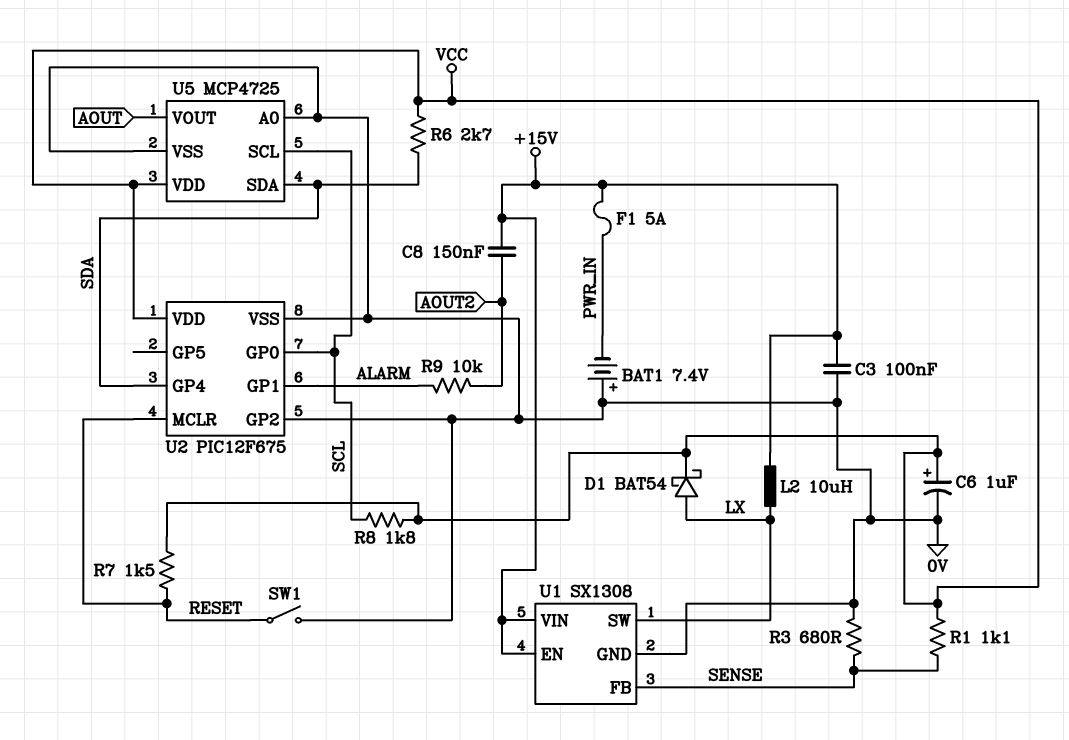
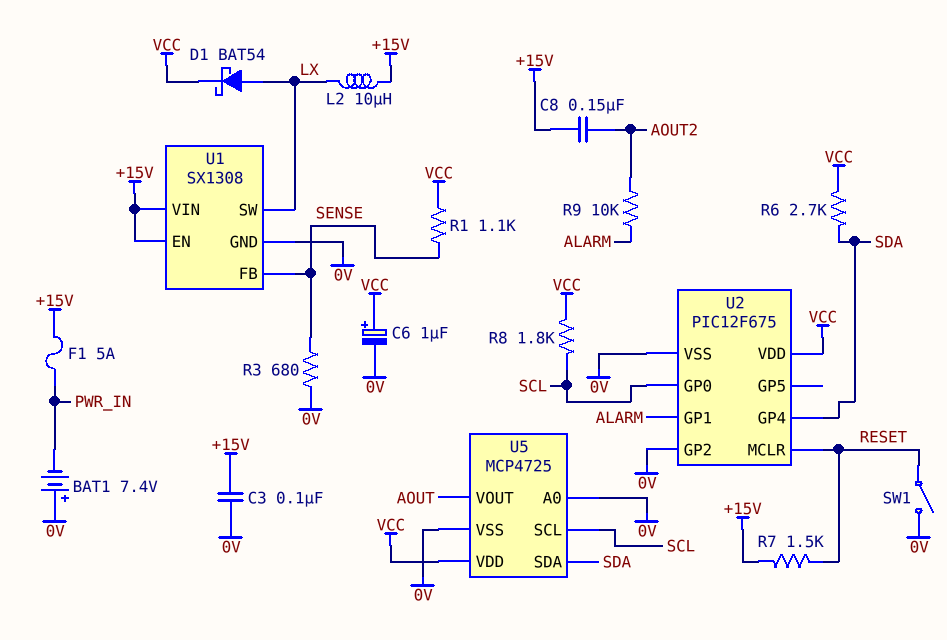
R7: 1.5k (RESET, VCC) -> 1.5k (+15V, RESET)

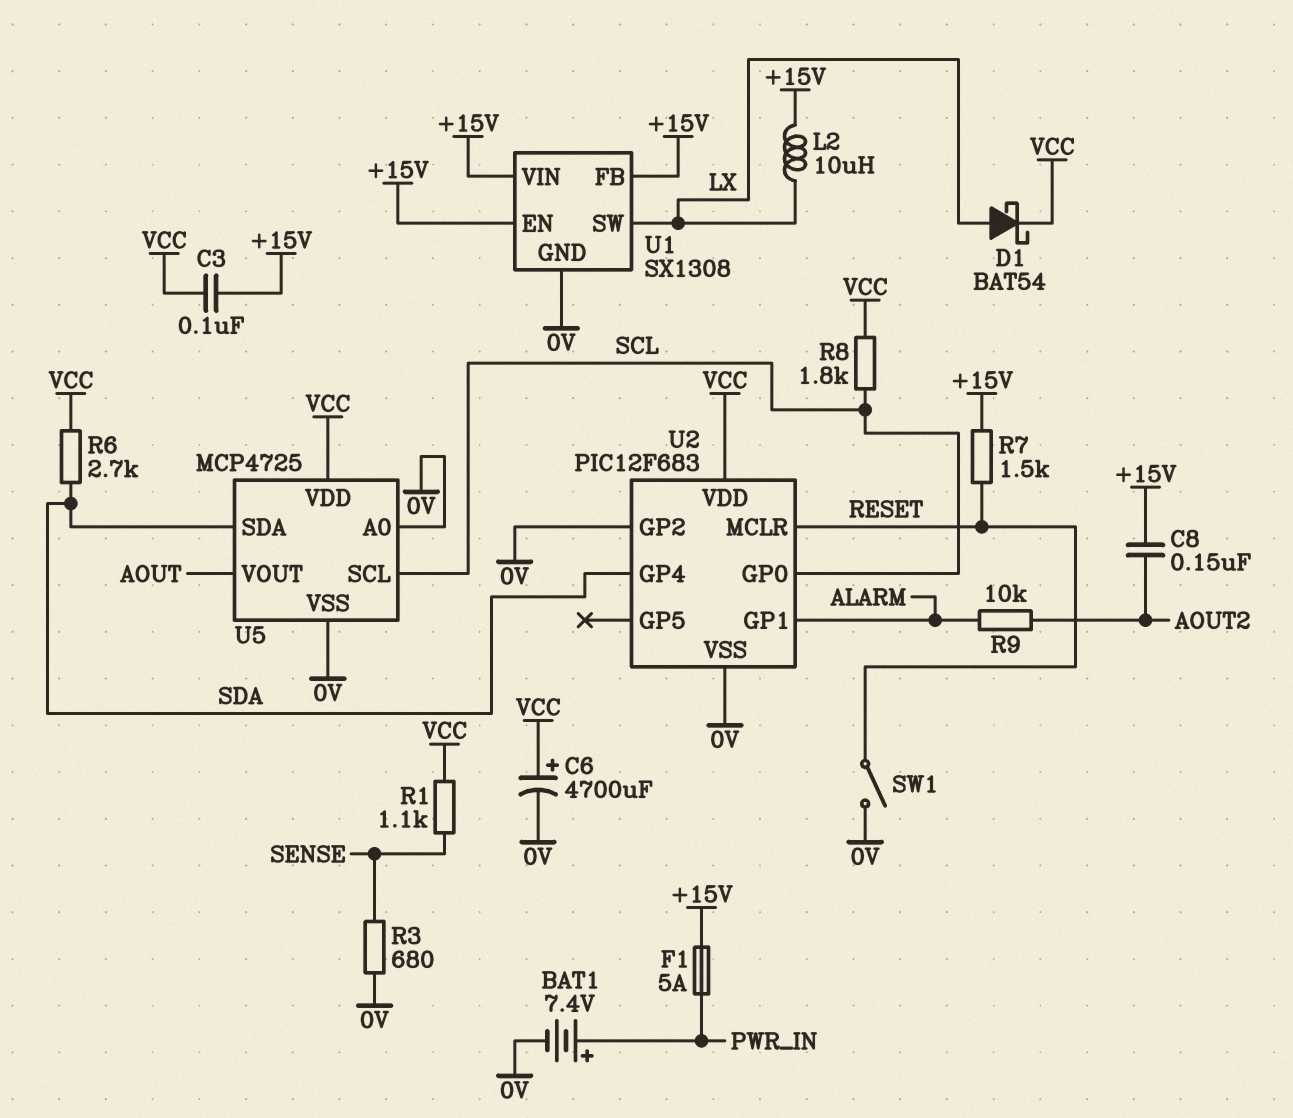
BAT1: 7.4V (plus 0V, minus PWR_IN) -> 7.4V (plus PWR_IN, minus 0V)
C3: 100nF (+15V, 0V) -> 100nF (+15V, VCC)
C6: 1uF (plus VCC, minus 0V) -> 4700uF (plus VCC, minus 0V)
U1 pin FB: SENSE -> +15V
U2: PIC12F675 -> PIC12F683

